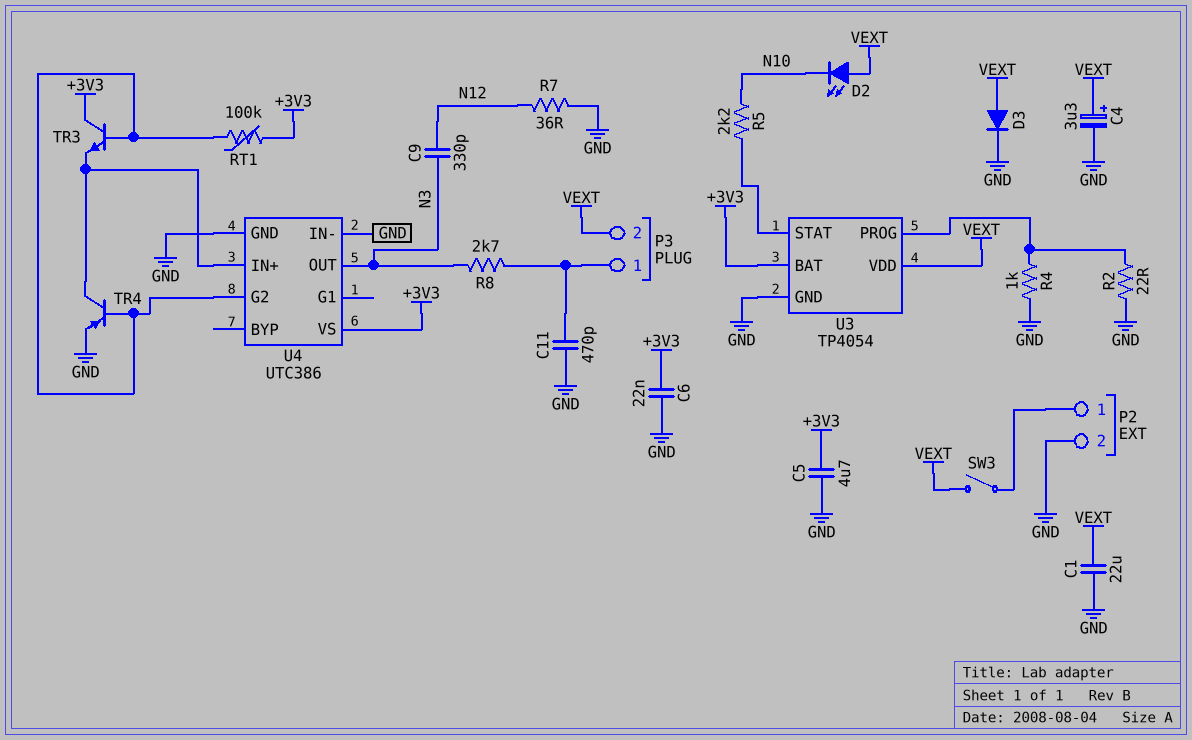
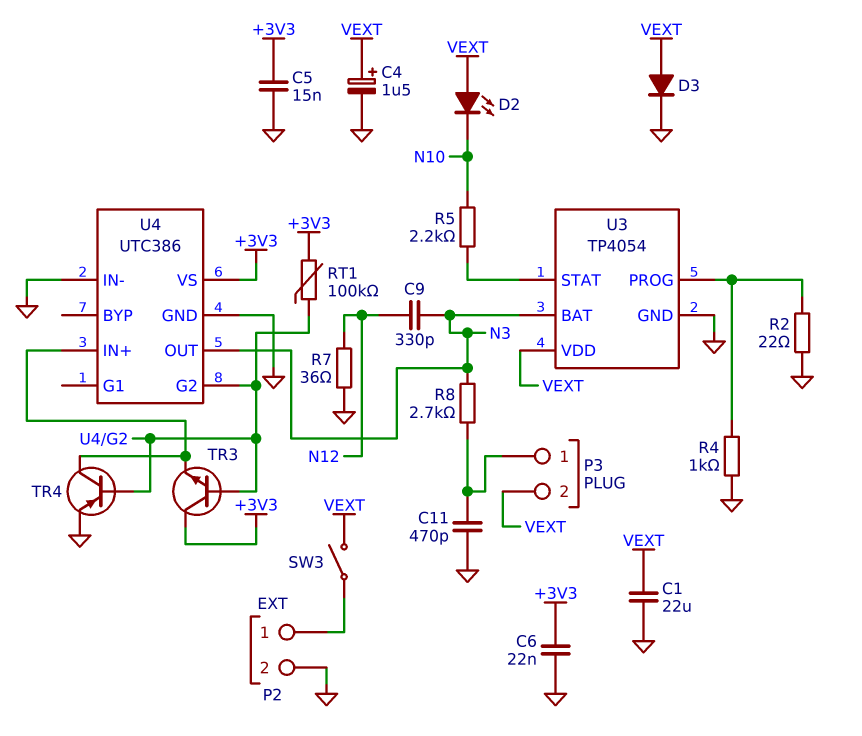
C4: 3.3uF (plus VEXT, minus GND) -> 1.5uF (plus VEXT, minus GND)
C5: 4.7uF (+3V3, GND) -> 15nF (+3V3, GND)
U3 pin BAT: +3V3 -> N3

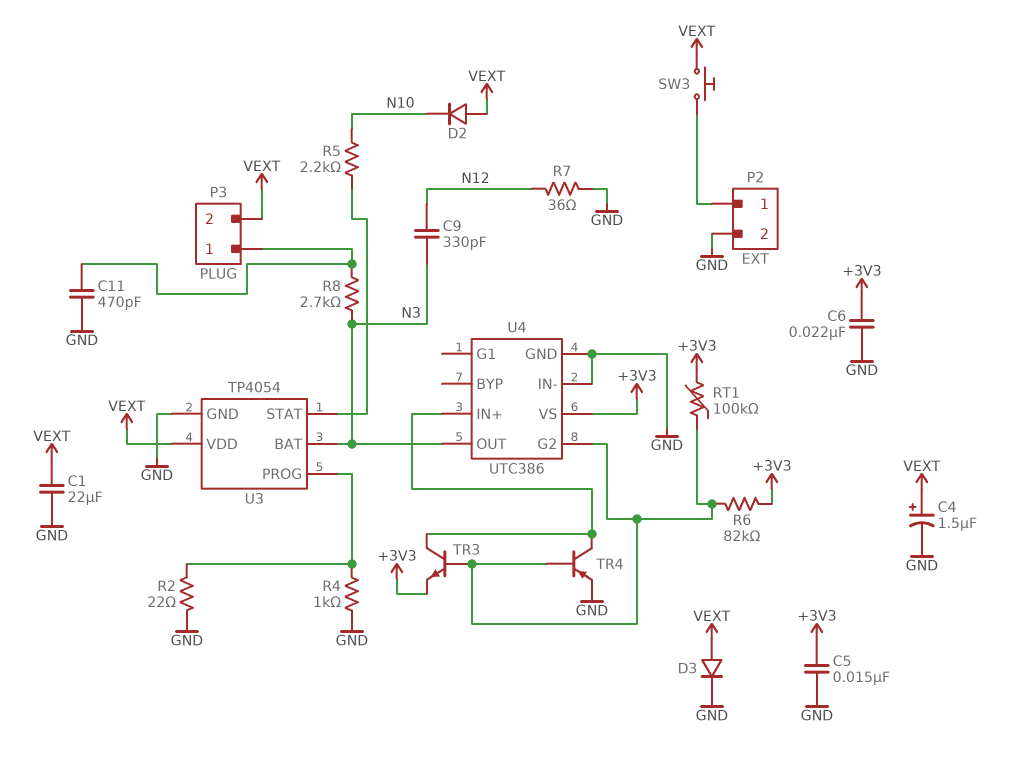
D2: LED (A VEXT, K N10) -> diode (A VEXT, K N10)
R6: none -> 82k (+3V3, U4/G2)
SW3: switch (P2/1, VEXT) -> button (P2/1, VEXT)
TR3: NPN (B U4/G2, C +3V3, E U4/IN+) -> NPN (B U4/G2, C U4/IN+, E +3V3)

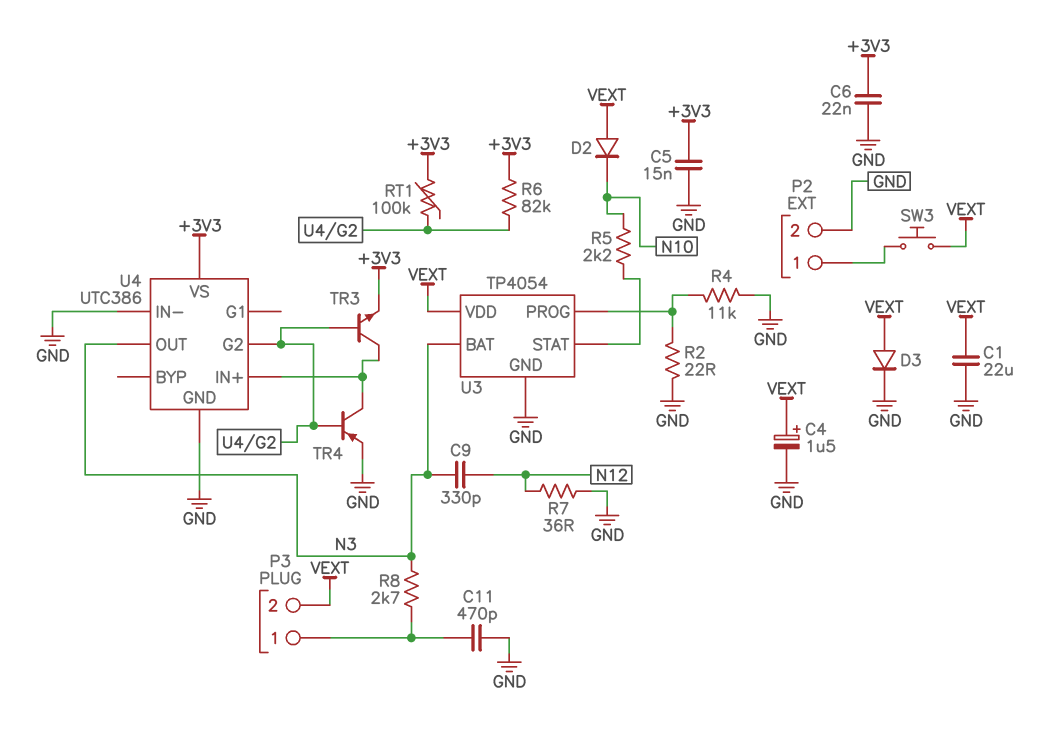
R4: 1k (GND, U3/PROG) -> 11k (GND, U3/PROG)

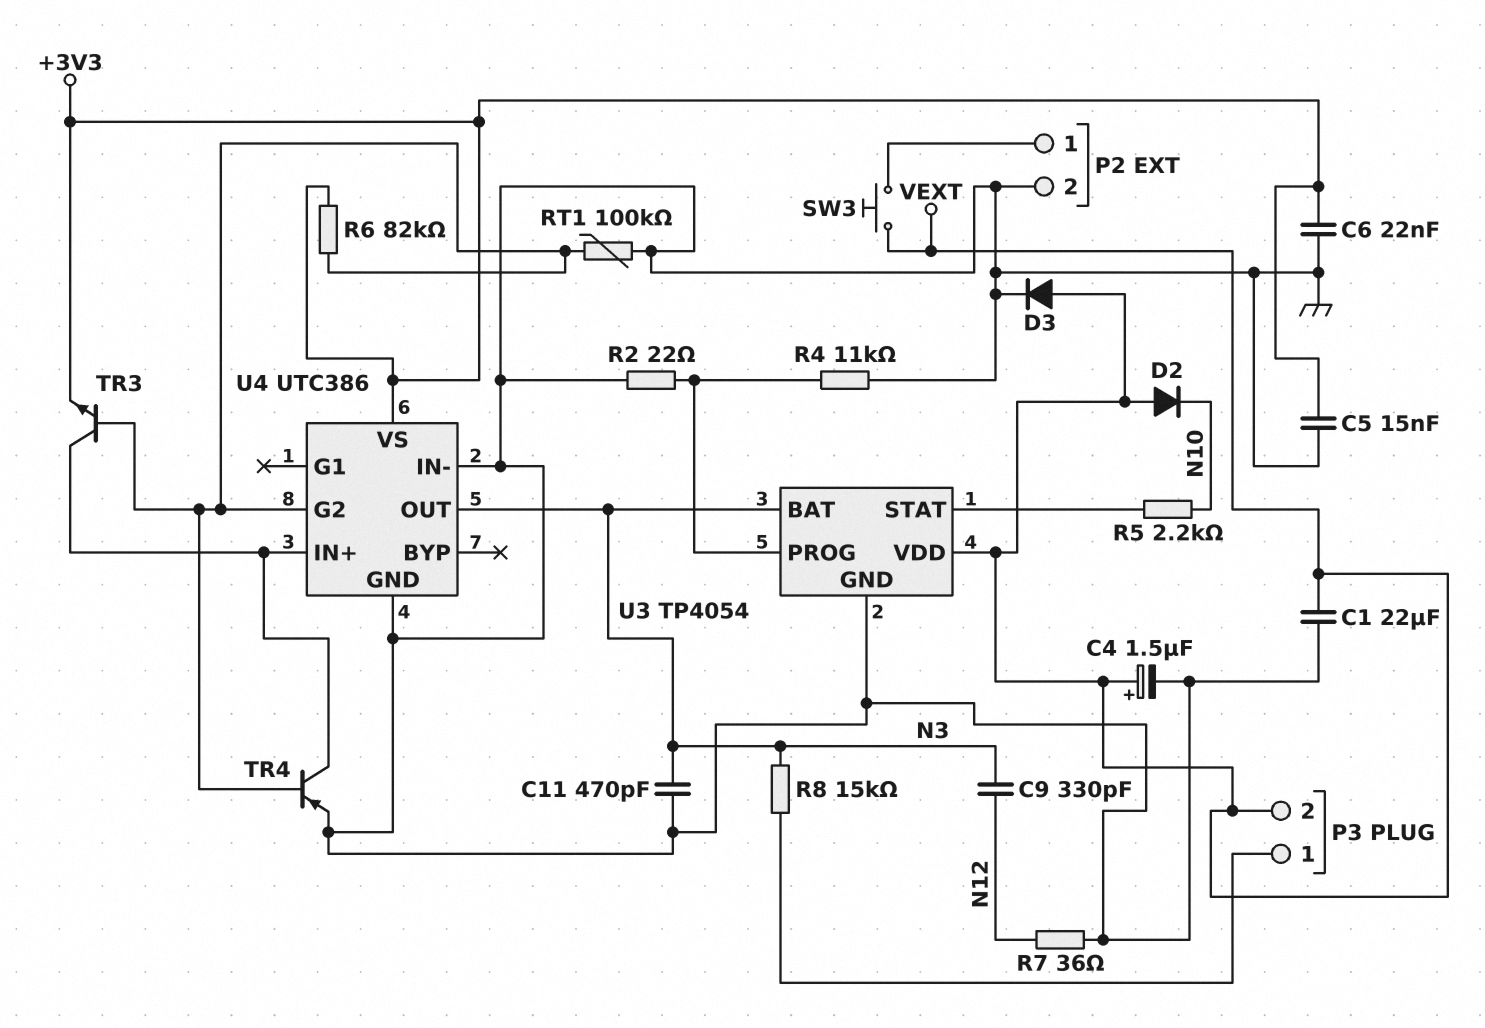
C11: 470pF (GND, P3/1) -> 470pF (GND, N3)
R8: 2.7k (N3, P3/1) -> 15k (N3, P3/1)
RT1: 100k (+3V3, U4/G2) -> 100k (GND, U4/G2)

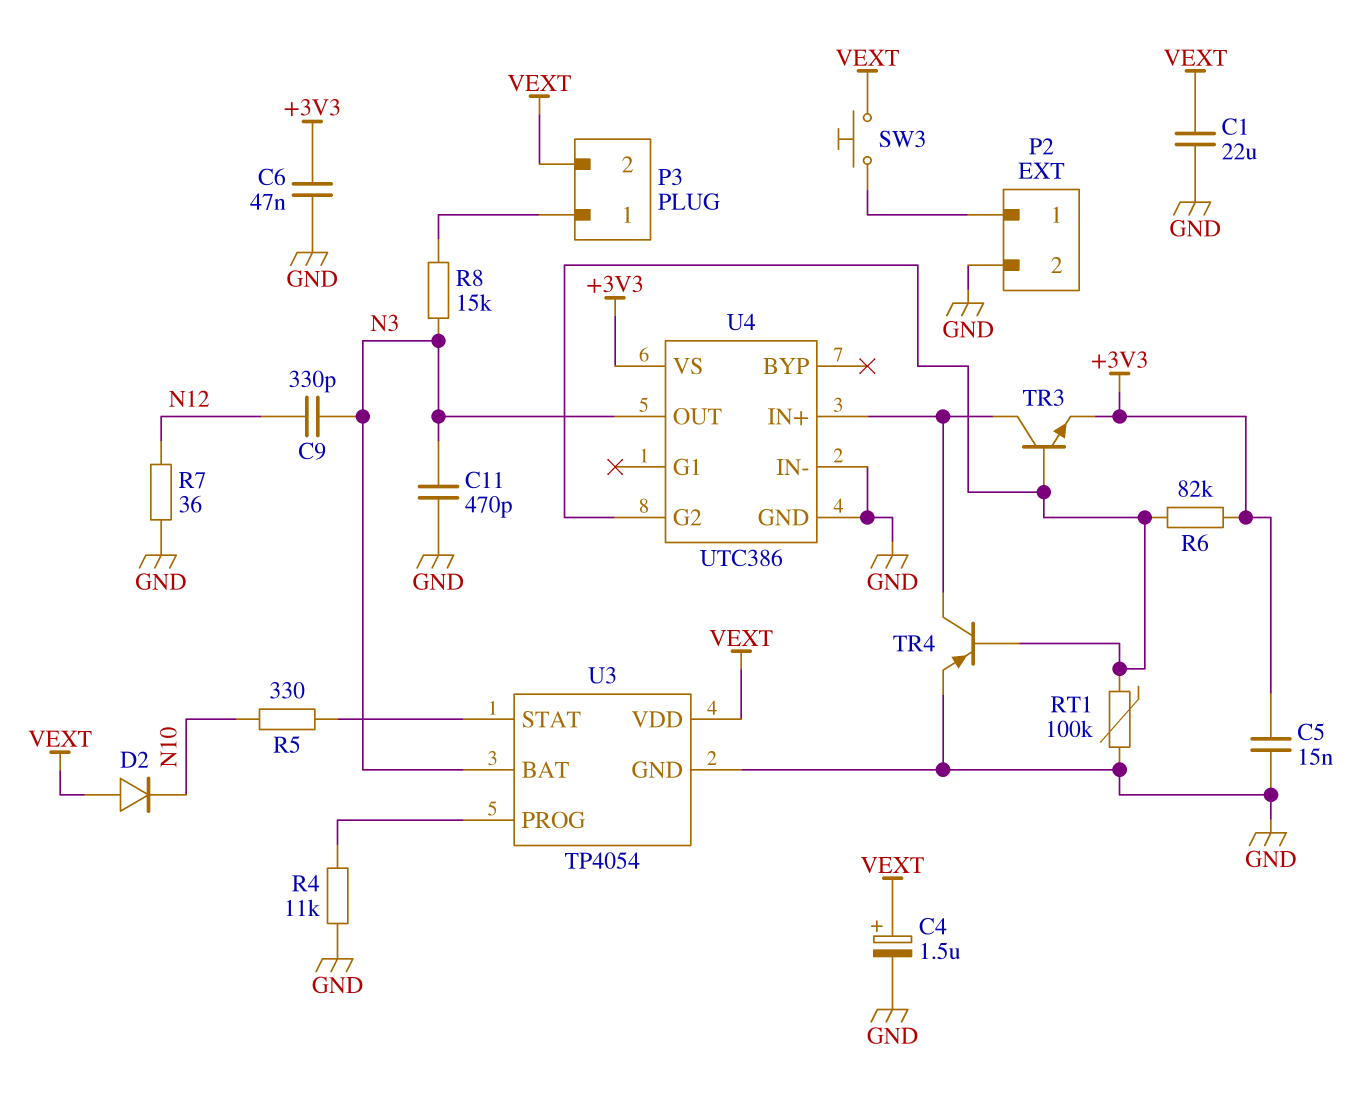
C6: 22nF (+3V3, GND) -> 47nF (+3V3, GND)
D3: diode (A VEXT, K GND) -> none
R2: 22 (GND, U3/PROG) -> none
R5: 2.2k (N10, U3/STAT) -> 330 (N10, U3/STAT)

